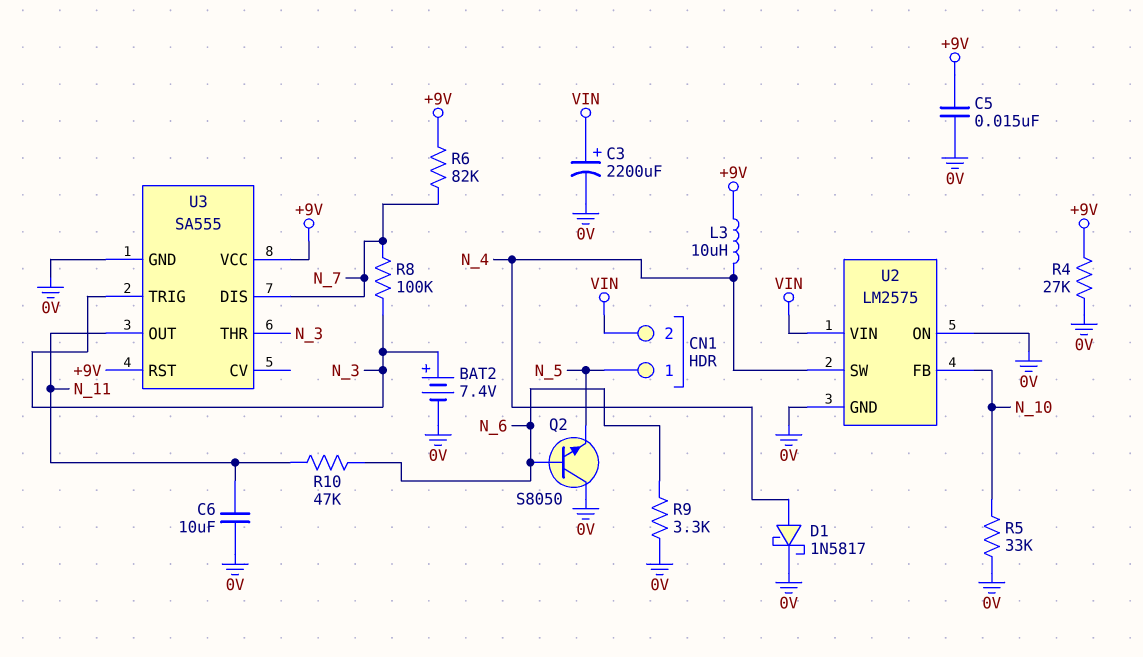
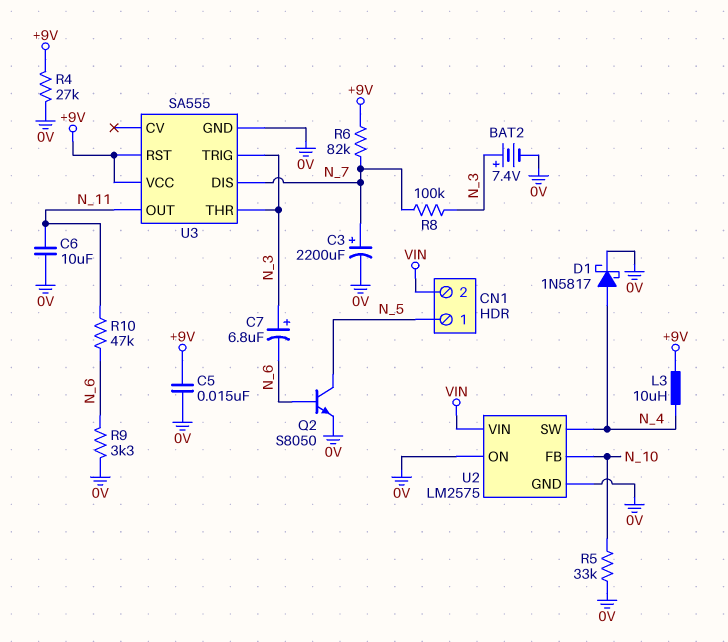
C3: 2200uF (plus VIN, minus 0V) -> 2200uF (plus N_7, minus 0V)
C7: none -> 6.8uF (plus N_3, minus N_6)
Q2: NPN S8050 (B N_6, C 0V, E N_5) -> NPN S8050 (B N_6, C N_5, E 0V)

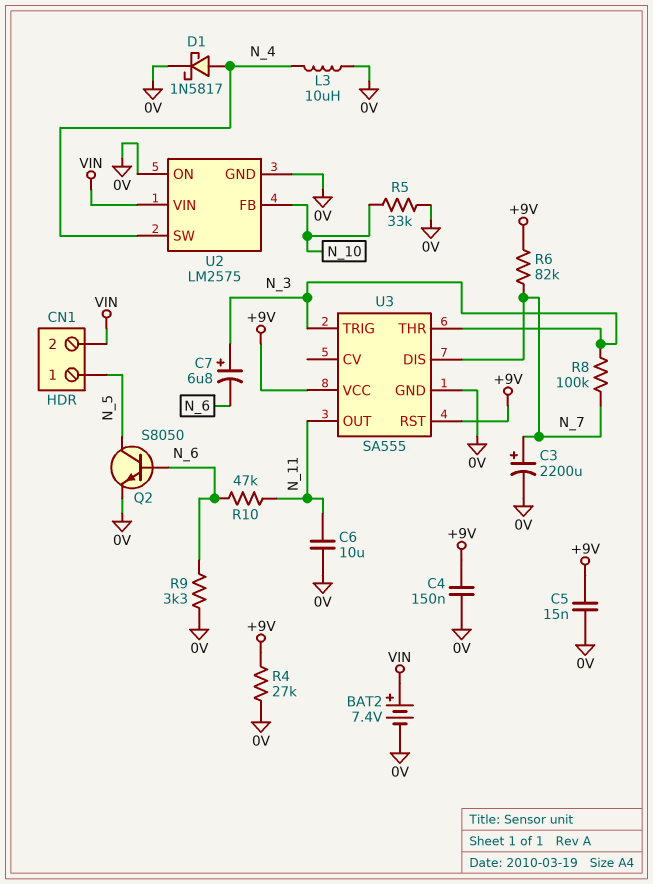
BAT2: 7.4V (plus N_3, minus 0V) -> 7.4V (plus VIN, minus 0V)
C4: none -> 150nF (+9V, 0V)
L3: 10uH (+9V, N_4) -> 10uH (0V, N_4)

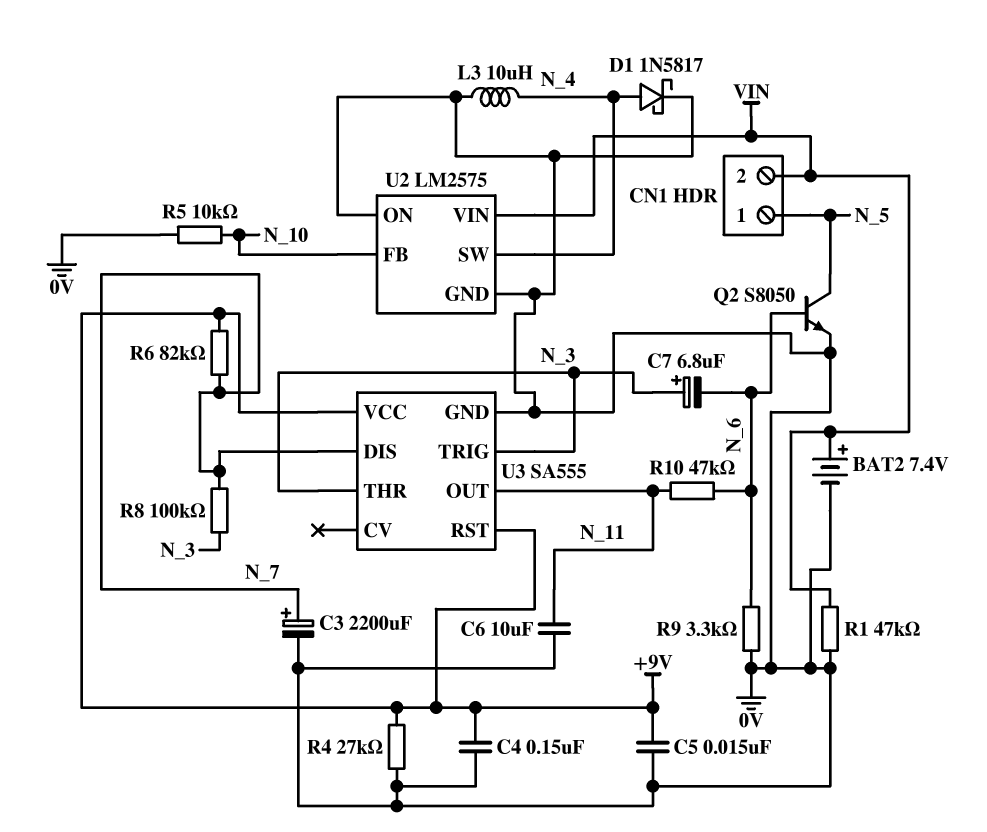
R1: none -> 47k (0V, VIN)
R5: 33k (0V, N_10) -> 10k (0V, N_10)

